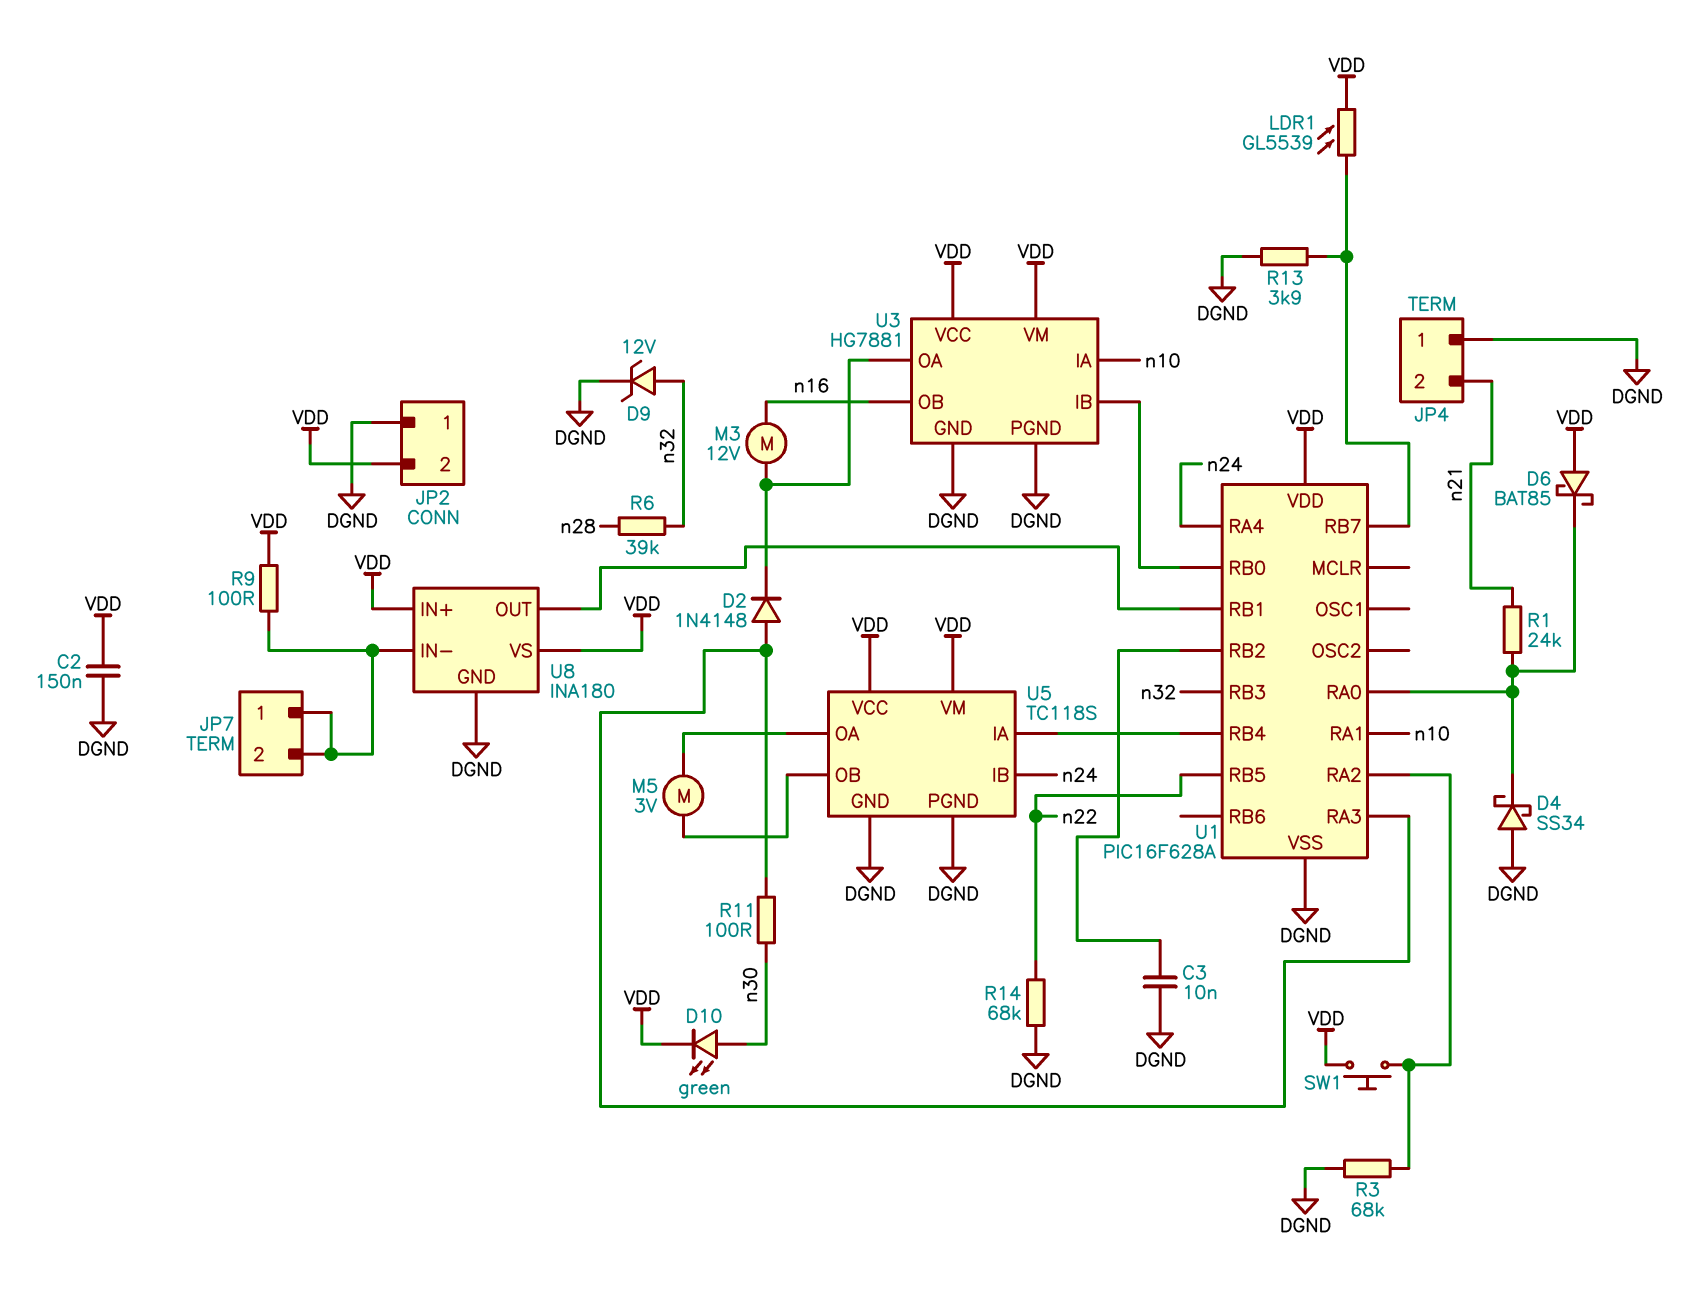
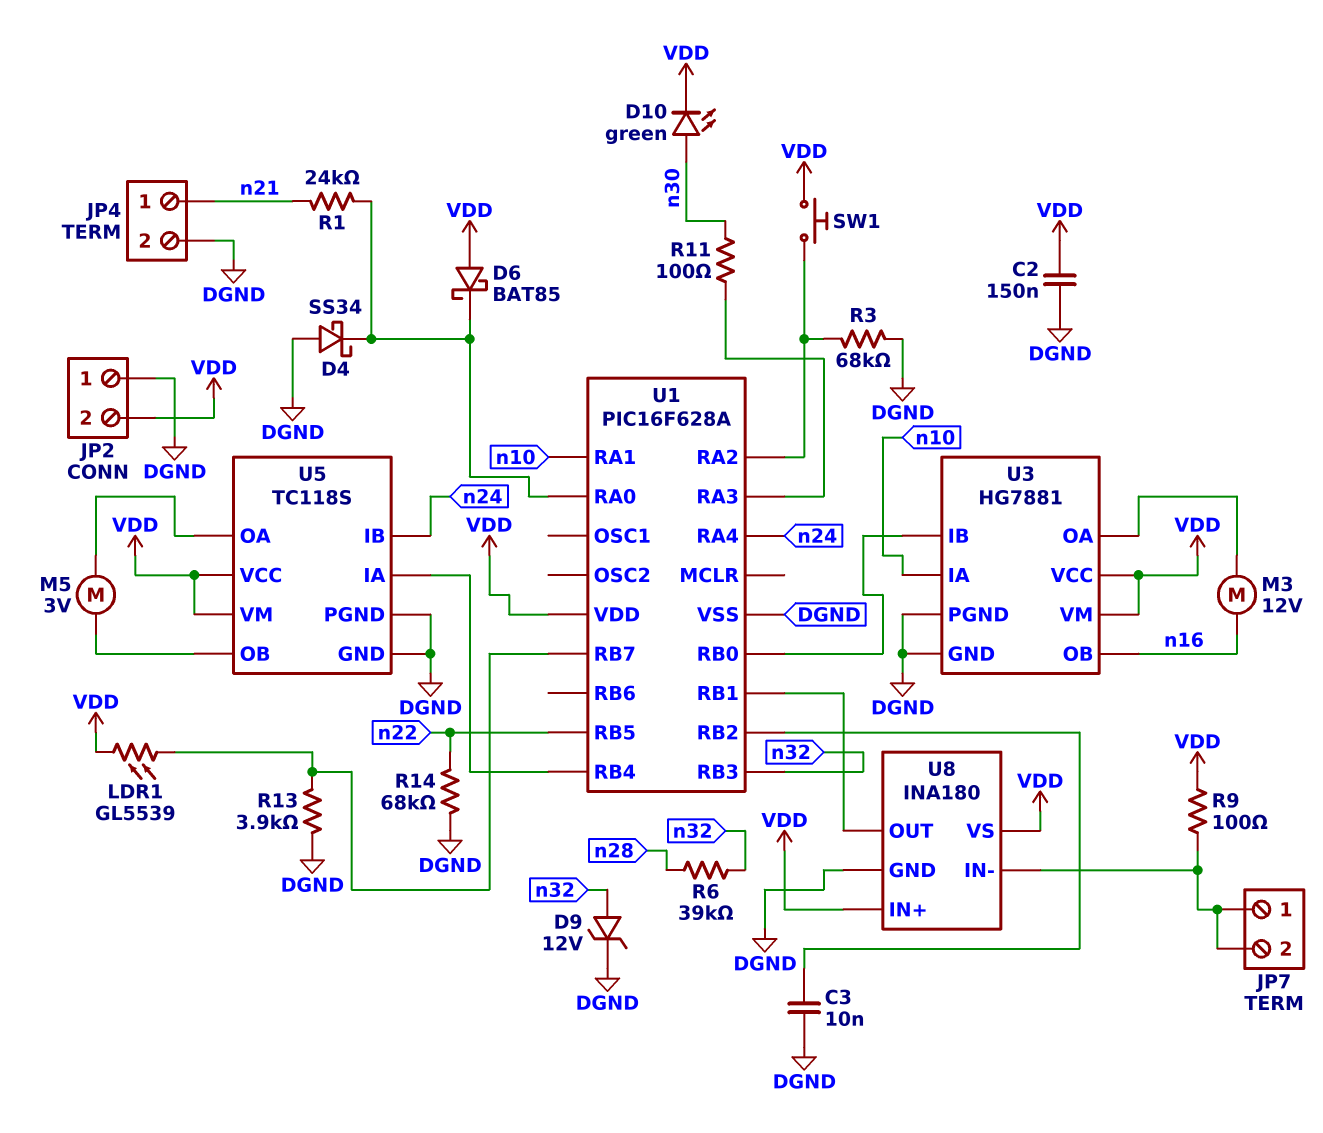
D2: diode 1N4148 (A U1/RA3, K U3/OA) -> none
JP4 pin 1: DGND -> n21
JP4 pin 2: n21 -> DGND

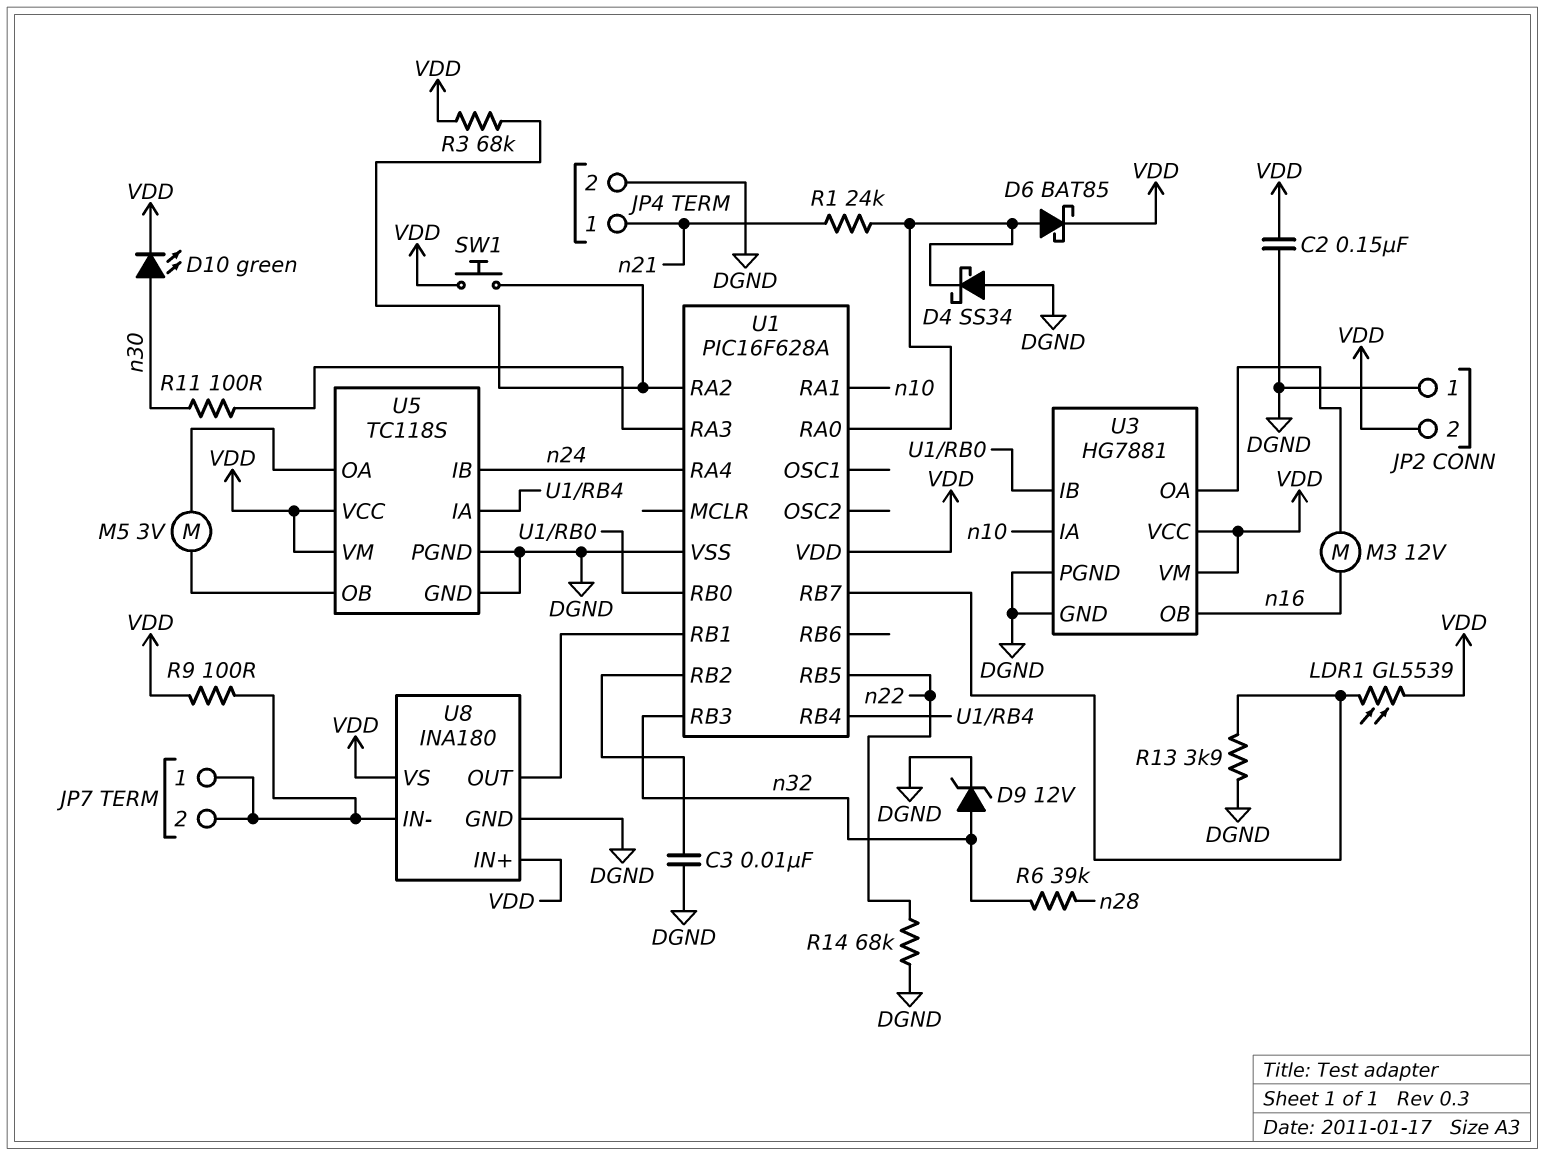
D6: schottky BAT85 (A VDD, K U1/RA0) -> schottky BAT85 (A U1/RA0, K VDD)
R3: 68k (DGND, U1/RA2) -> 68k (U1/RA2, VDD)

